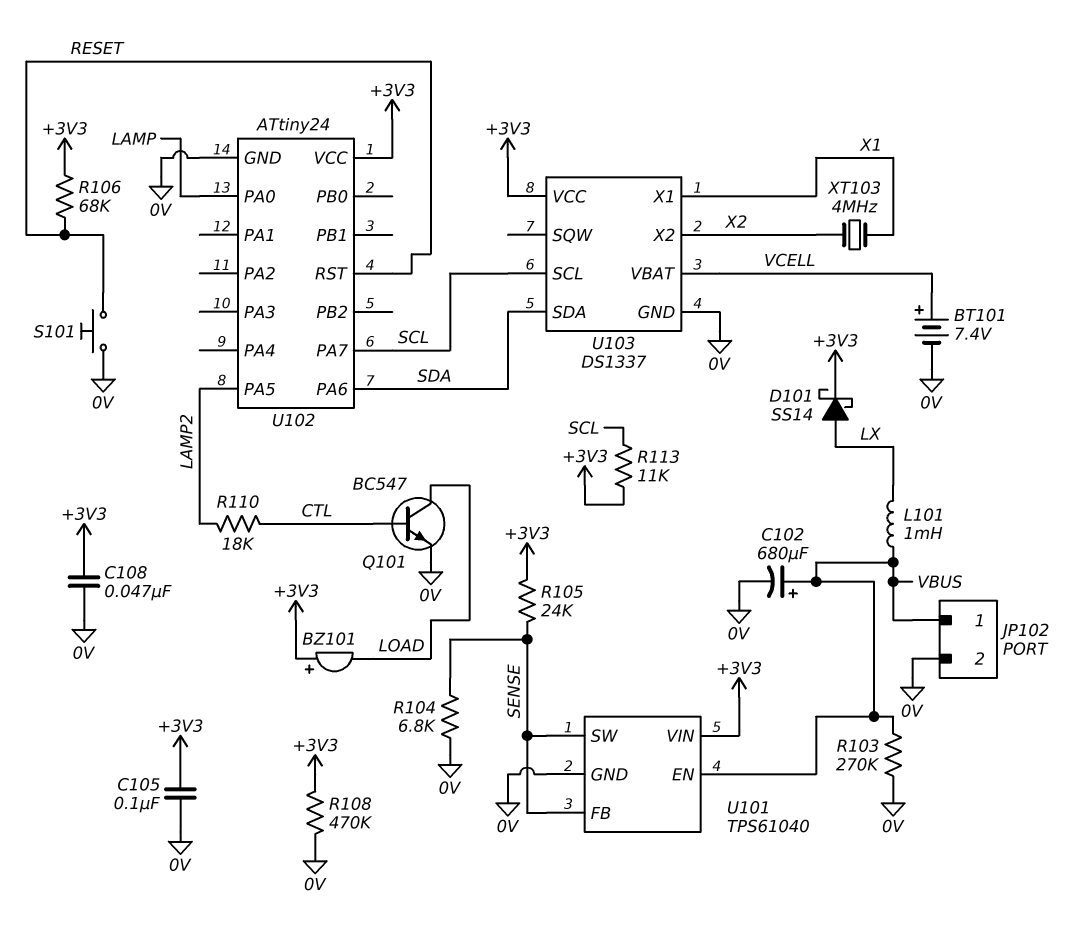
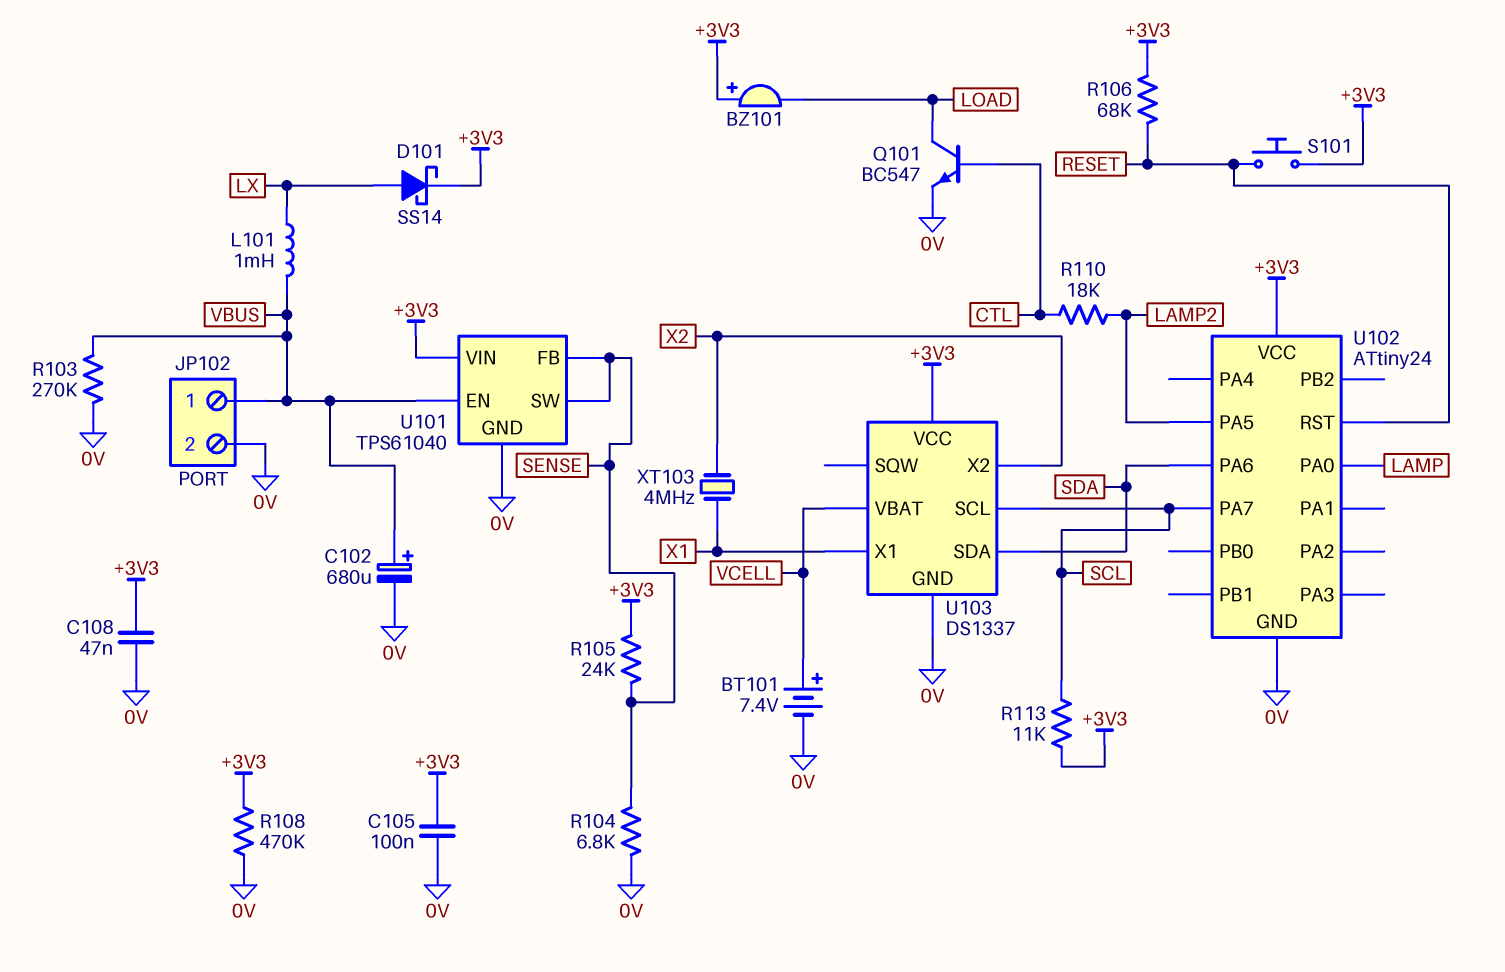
S101: button (0V, RESET) -> button (+3V3, RESET)

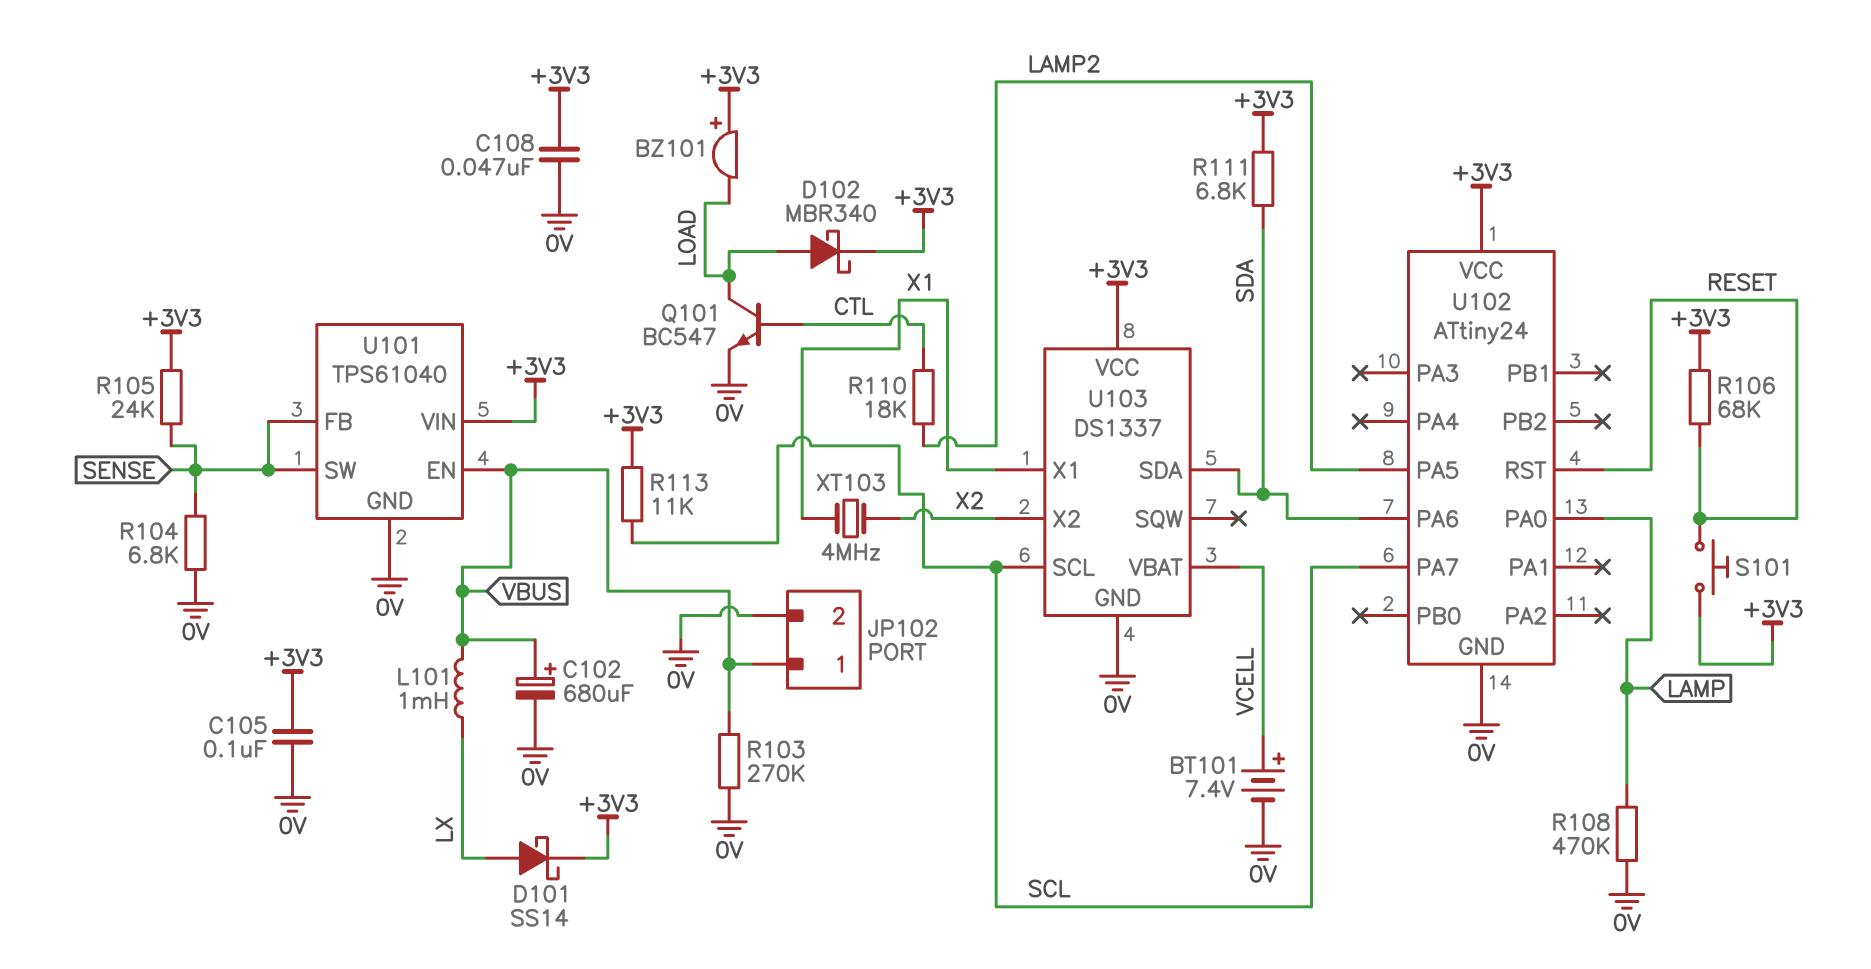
D102: none -> schottky MBR340 (A LOAD, K +3V3)
R108: 470k (+3V3, 0V) -> 470k (0V, LAMP)
R111: none -> 6.8k (+3V3, SDA)

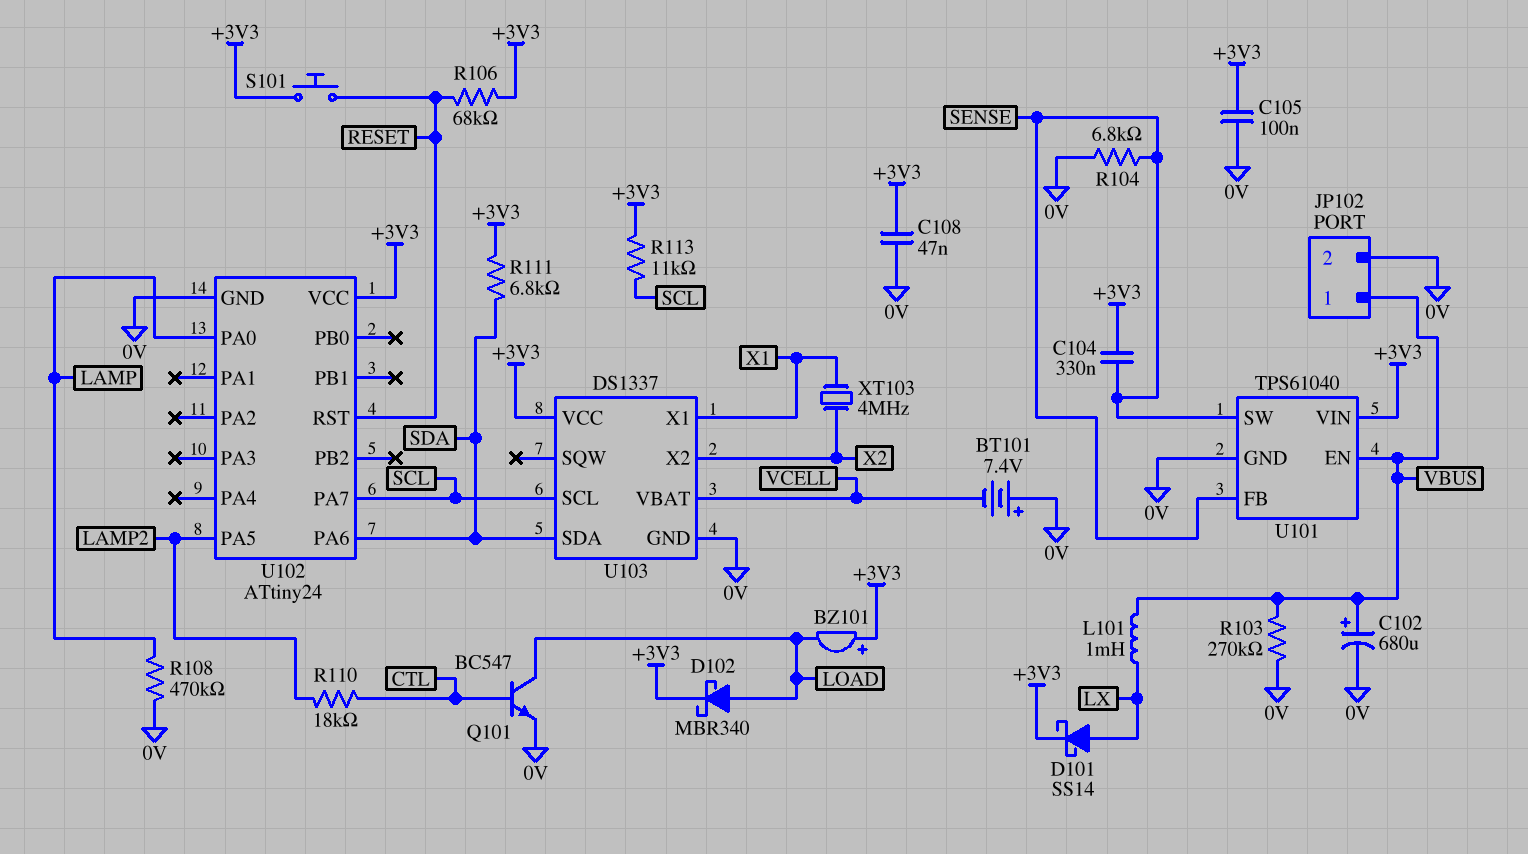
BT101: 7.4V (plus VCELL, minus 0V) -> 7.4V (plus 0V, minus VCELL)
C104: none -> 330nF (+3V3, SENSE)
R105: 24k (+3V3, SENSE) -> none

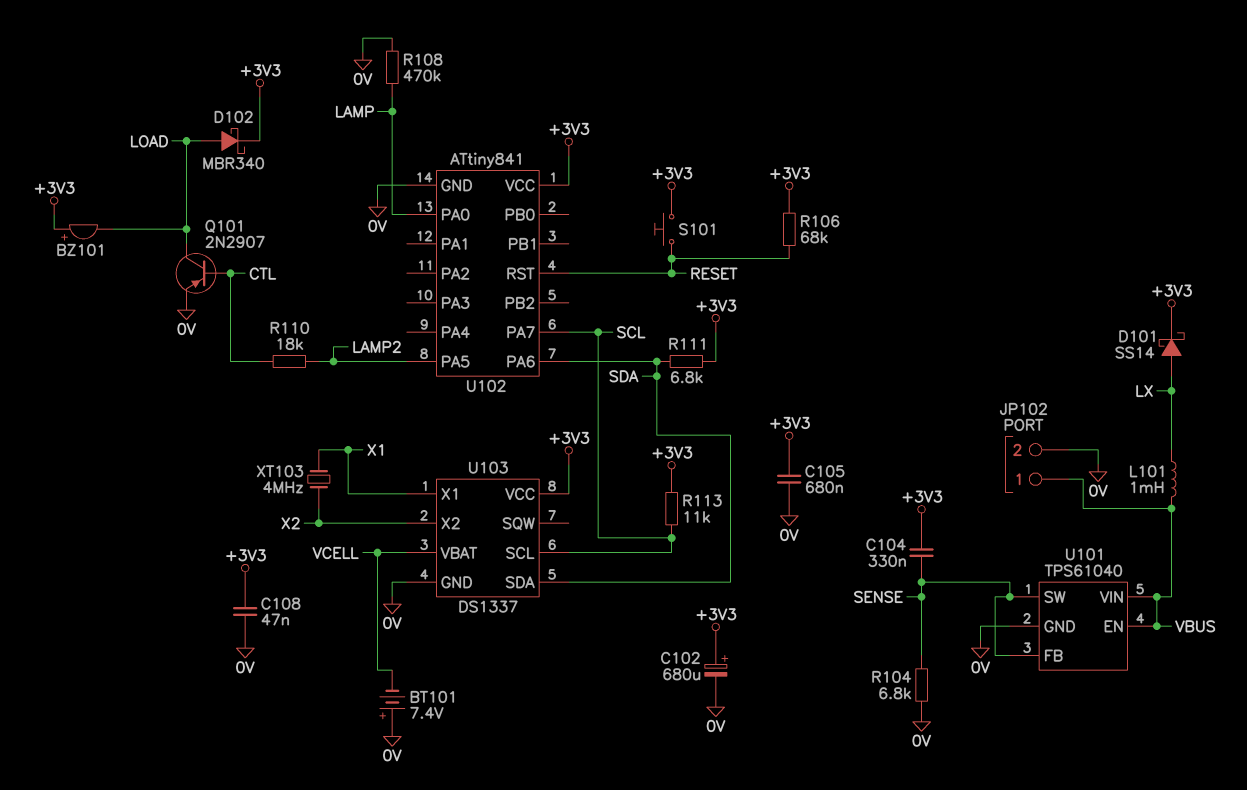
C102: 680uF (plus VBUS, minus 0V) -> 680uF (plus +3V3, minus 0V)
C105: 100nF (+3V3, 0V) -> 680nF (+3V3, 0V)
Q101: NPN BC547 (B CTL, C LOAD, E 0V) -> PNP 2N2907 (B CTL, C LOAD, E 0V)
R103: 270k (0V, VBUS) -> none
U101 pin VIN: +3V3 -> VBUS
U102: ATtiny24 -> ATtiny841

